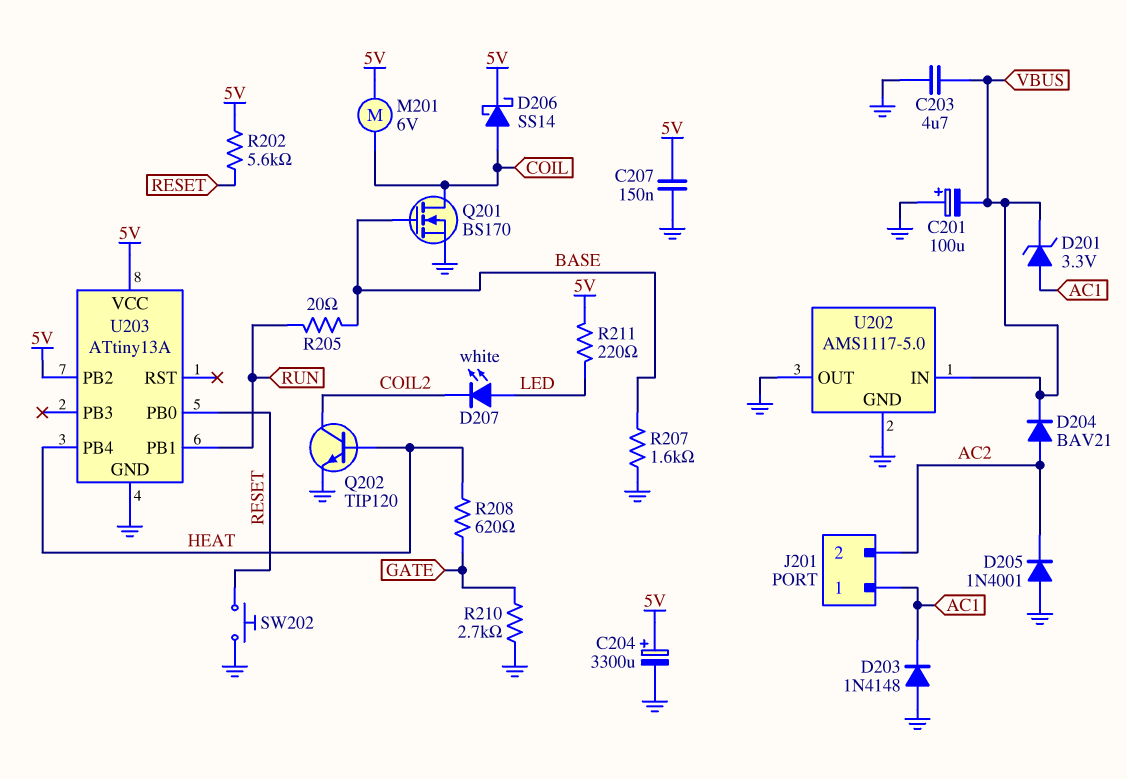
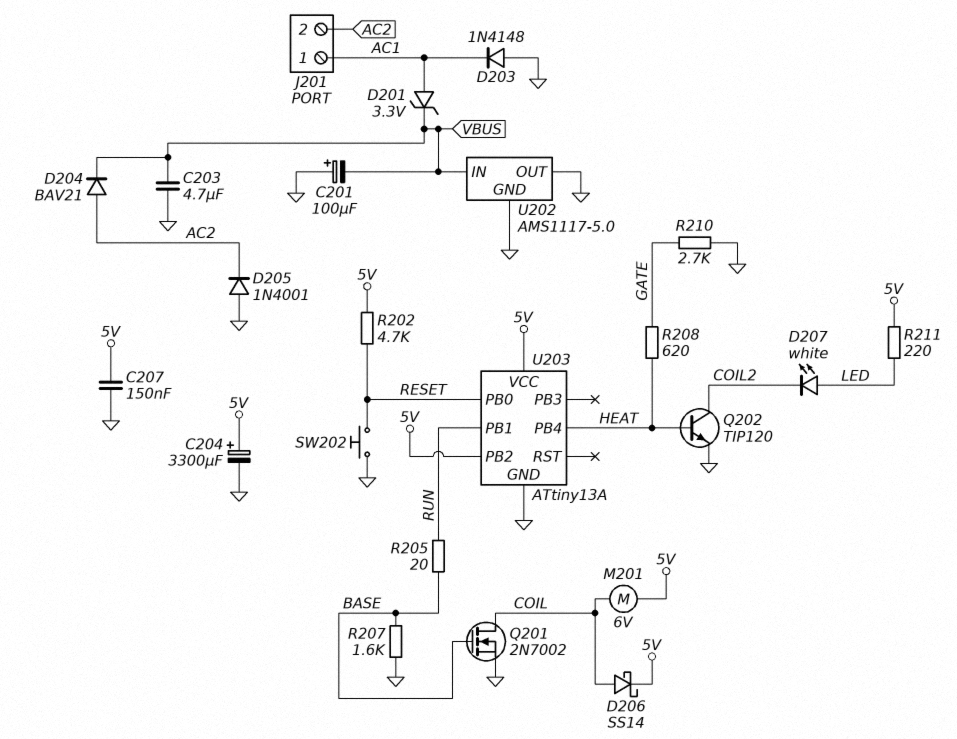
Q201: NMOS BS170 (G BASE, D COIL, S GND) -> NMOS 2N7002 (G BASE, D COIL, S GND)
R202: 5.6k (5V, RESET) -> 4.7k (5V, RESET)

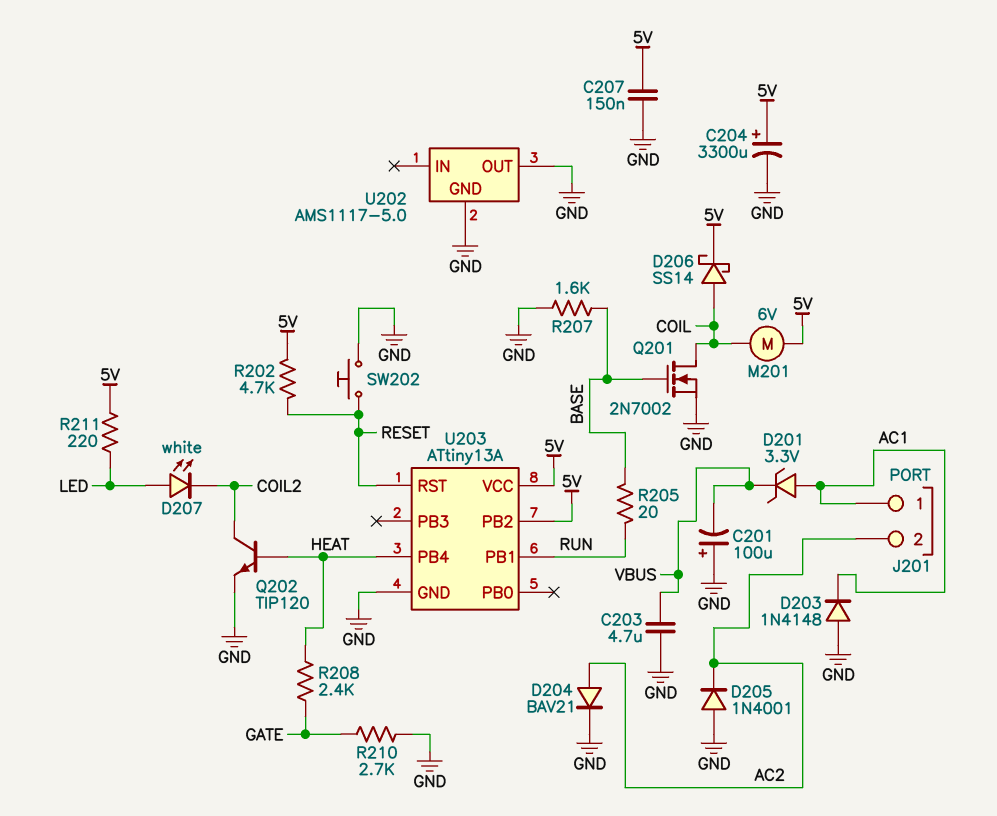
D204: diode BAV21 (A AC2, K VBUS) -> diode BAV21 (A AC2, K GND)
R208: 620 (GATE, HEAT) -> 2.4k (GATE, HEAT)
U202 pin IN: VBUS -> none
U203 pin PB0: RESET -> none
U203 pin RST: none -> RESET

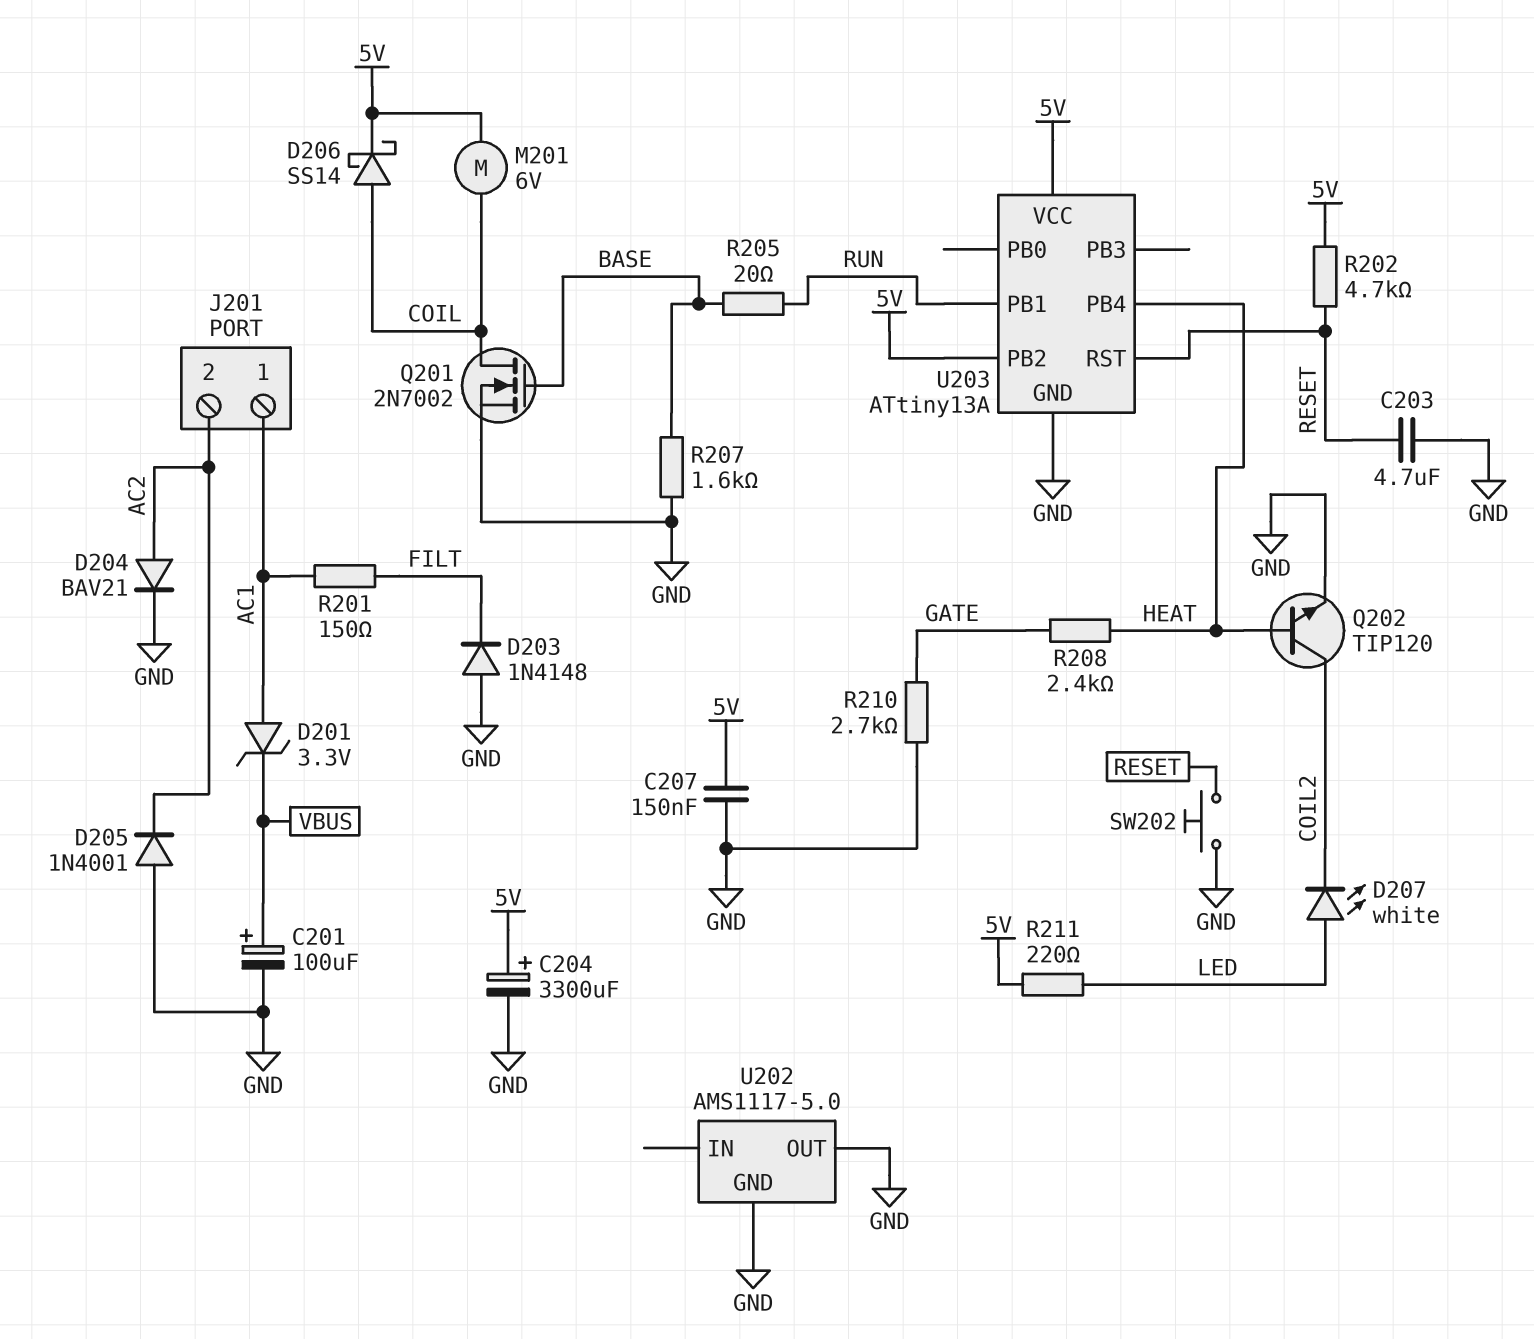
C201: 100uF (plus GND, minus VBUS) -> 100uF (plus VBUS, minus GND)
C203: 4.7uF (GND, VBUS) -> 4.7uF (GND, RESET)
D203: diode 1N4148 (A GND, K AC1) -> diode 1N4148 (A GND, K FILT)
R201: none -> 150 (AC1, FILT)

